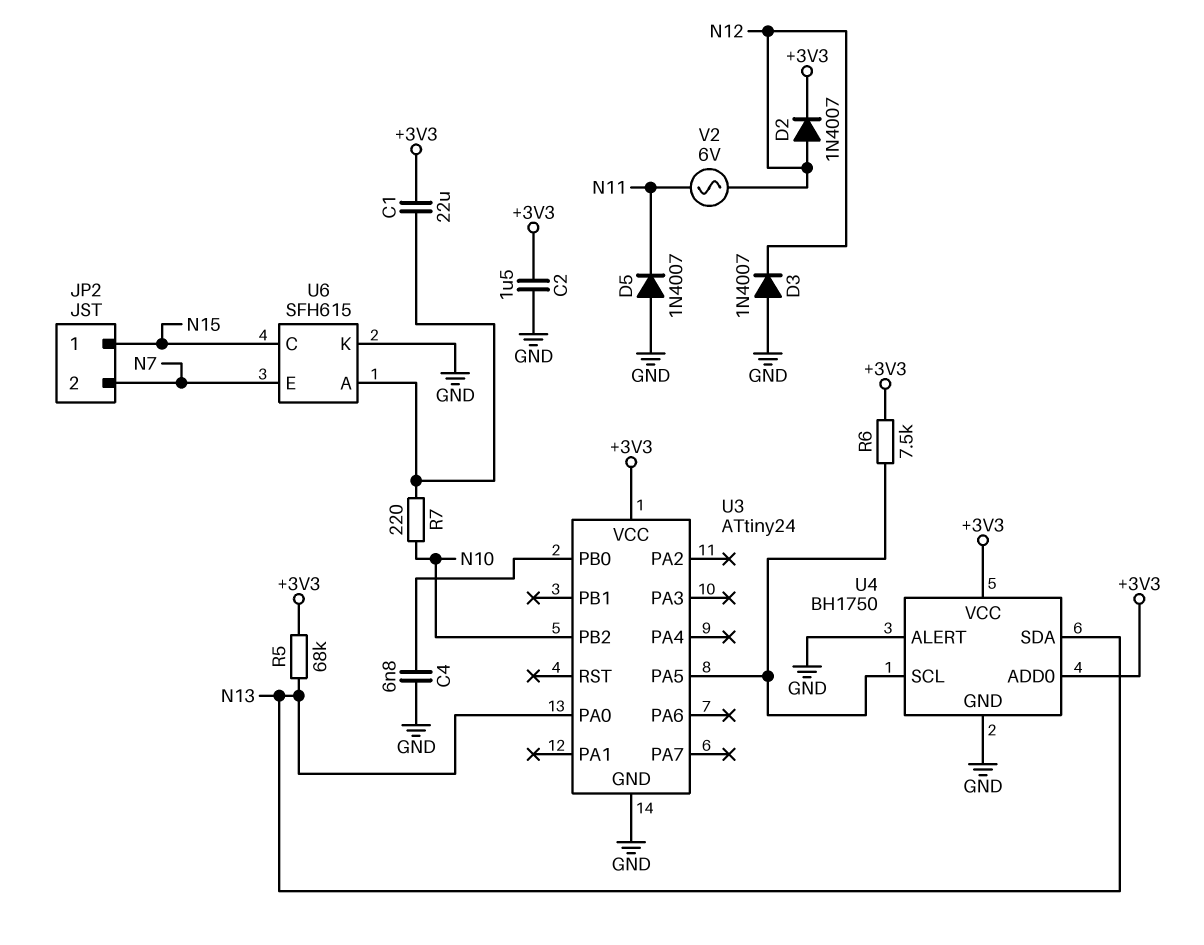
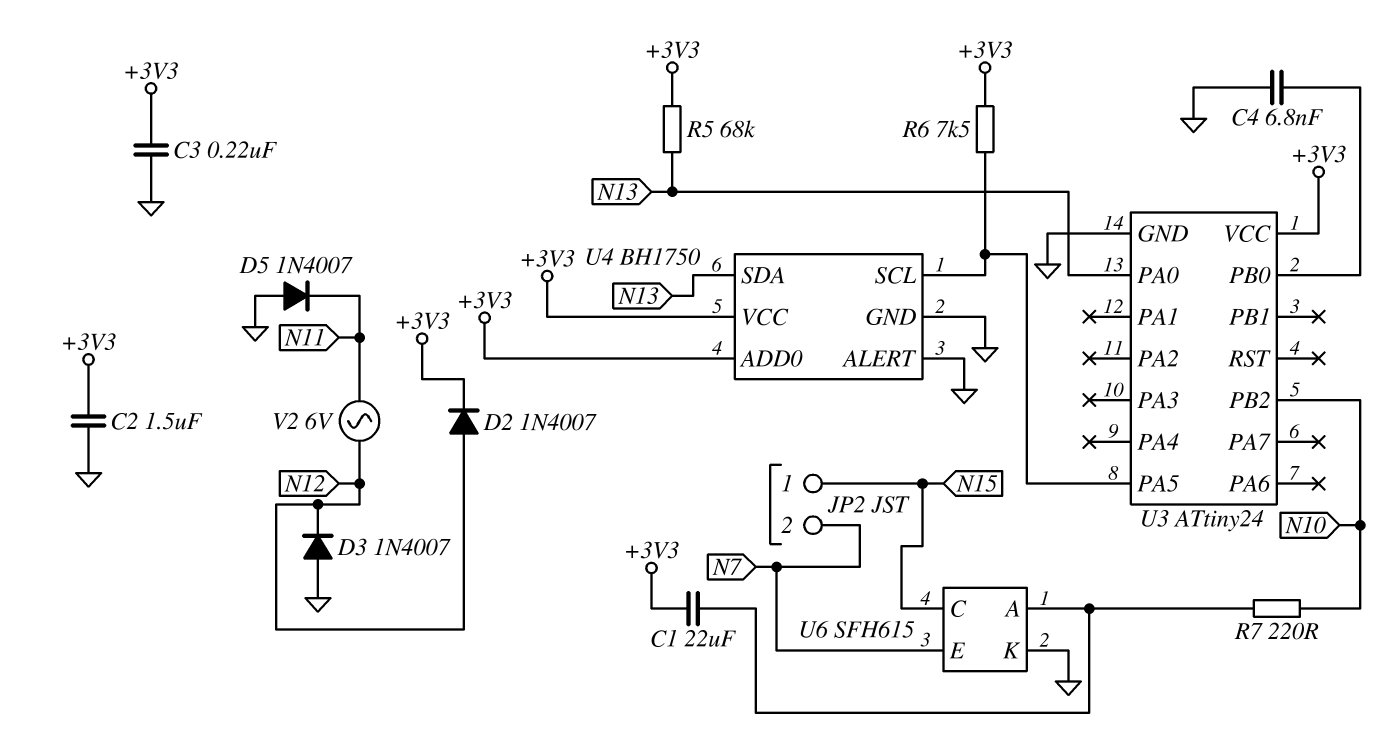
C3: none -> 220nF (+3V3, GND)

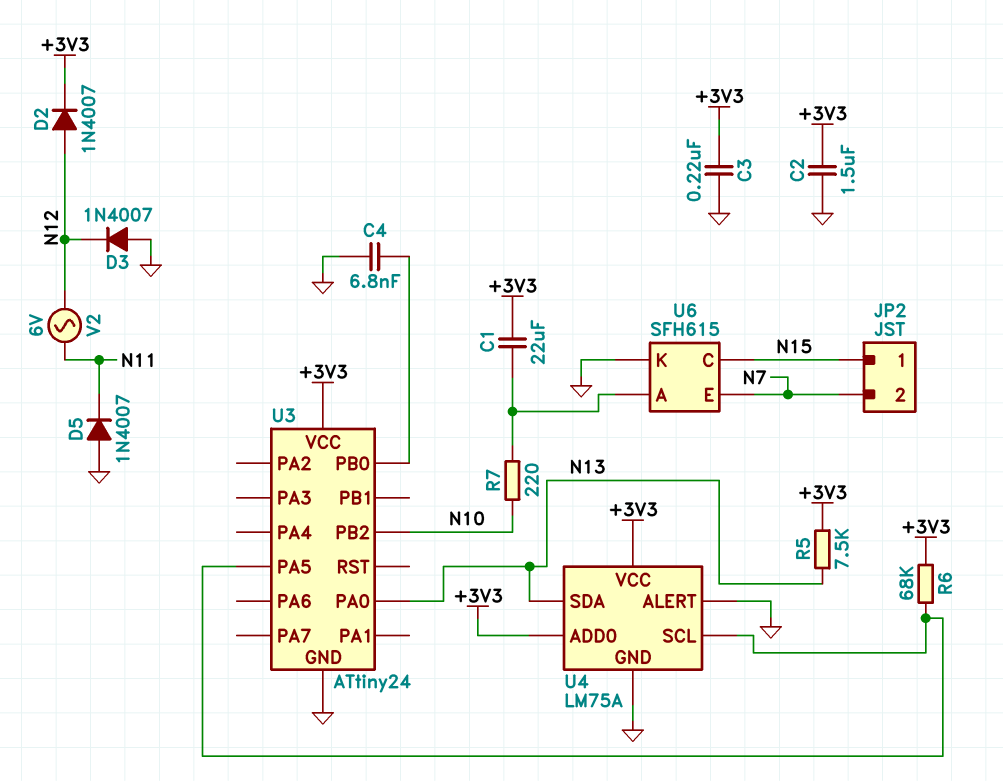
R5: 68k (+3V3, N13) -> 7.5k (+3V3, N13)
R6: 7.5k (+3V3, U3/PA5) -> 68k (+3V3, U3/PA5)
U4: BH1750 -> LM75A

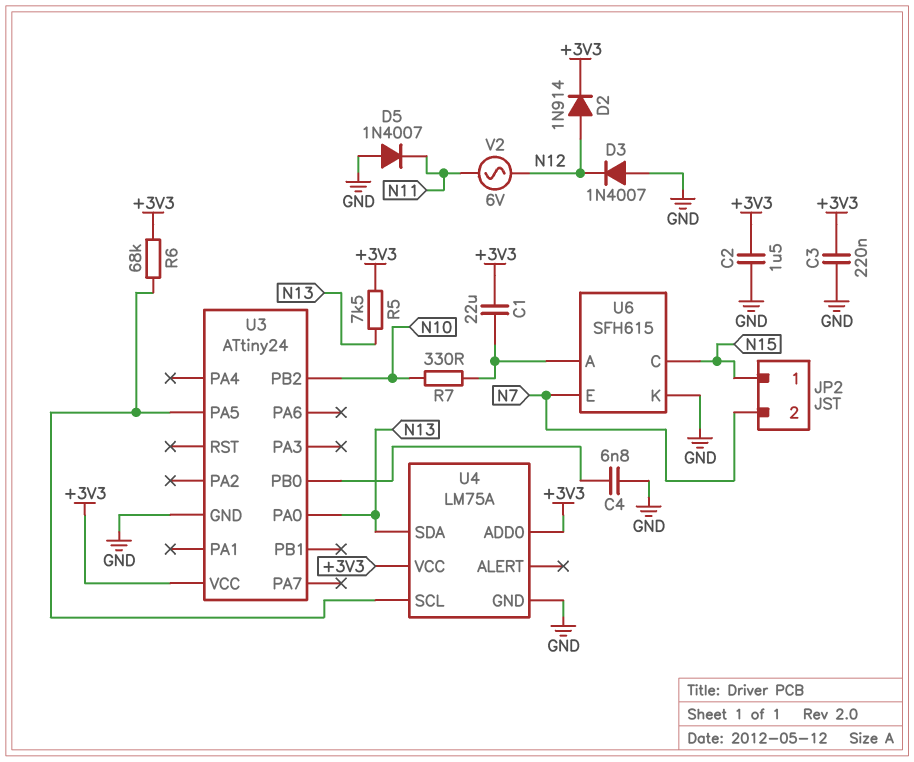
D2: diode 1N4007 (A N12, K +3V3) -> diode 1N914 (A N12, K +3V3)
R7: 220 (N10, U6/A) -> 330 (N10, U6/A)
U4 pin ALERT: GND -> none

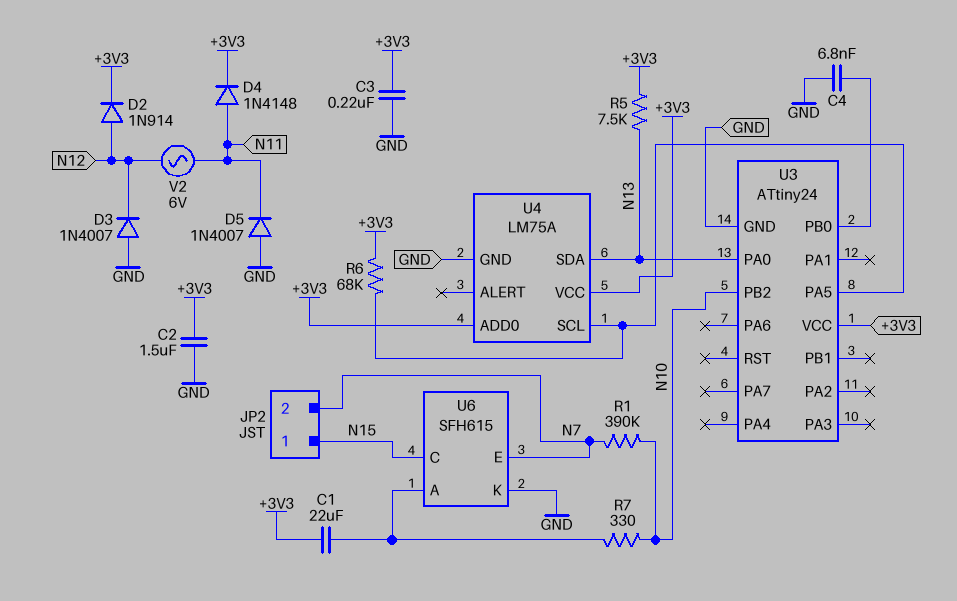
D4: none -> diode 1N4148 (A N11, K +3V3)
R1: none -> 390k (N7, N10)

